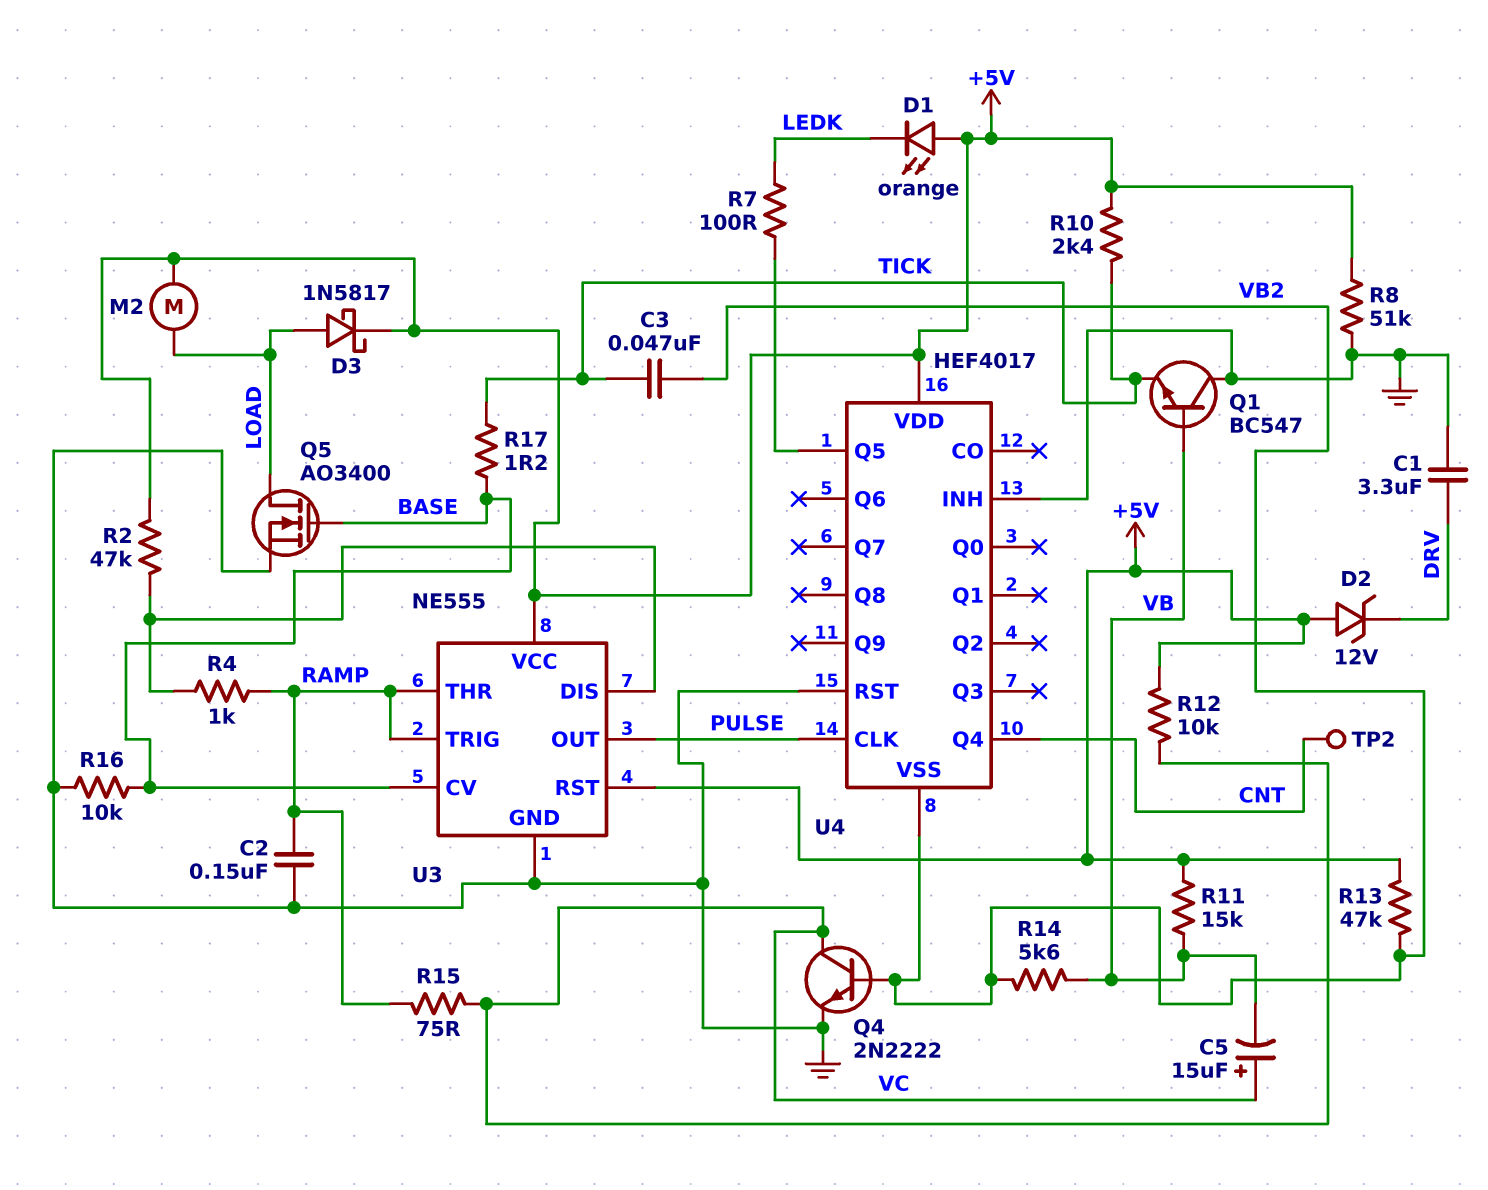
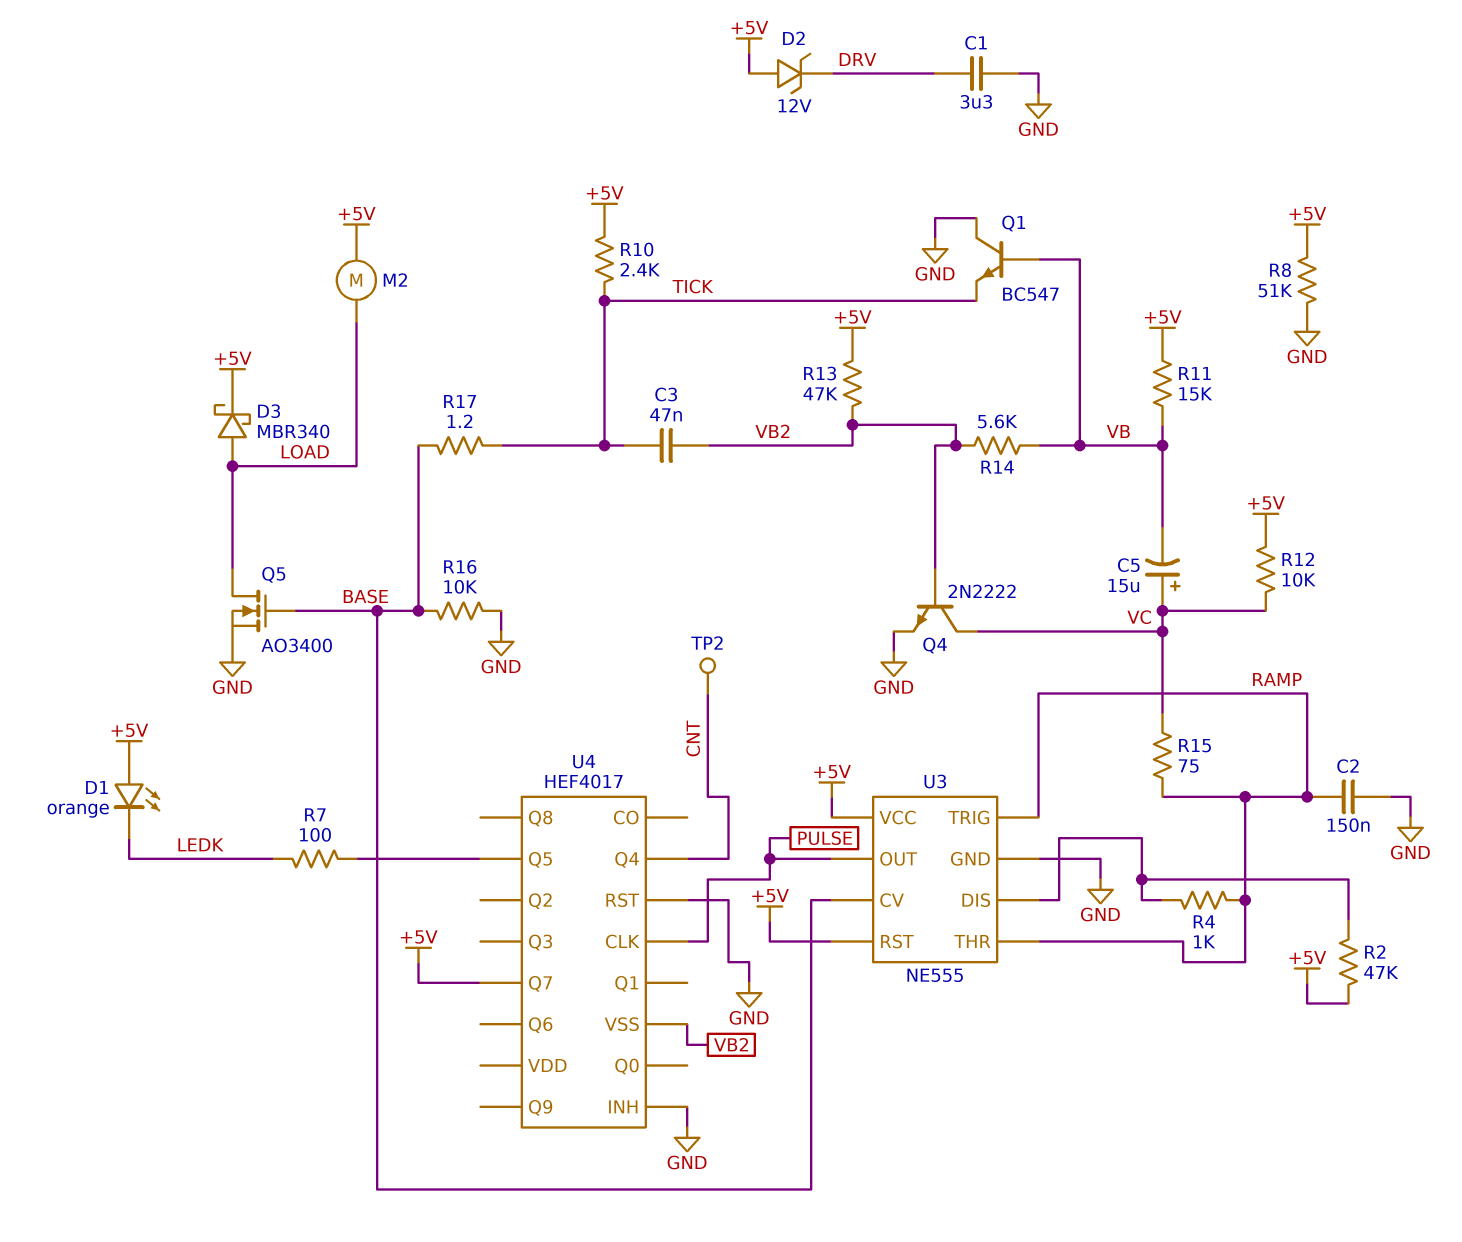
D3: schottky 1N5817 (A LOAD, K +5V) -> schottky MBR340 (A LOAD, K +5V)
U4 pin Q7: none -> +5V
U4 pin VDD: +5V -> none

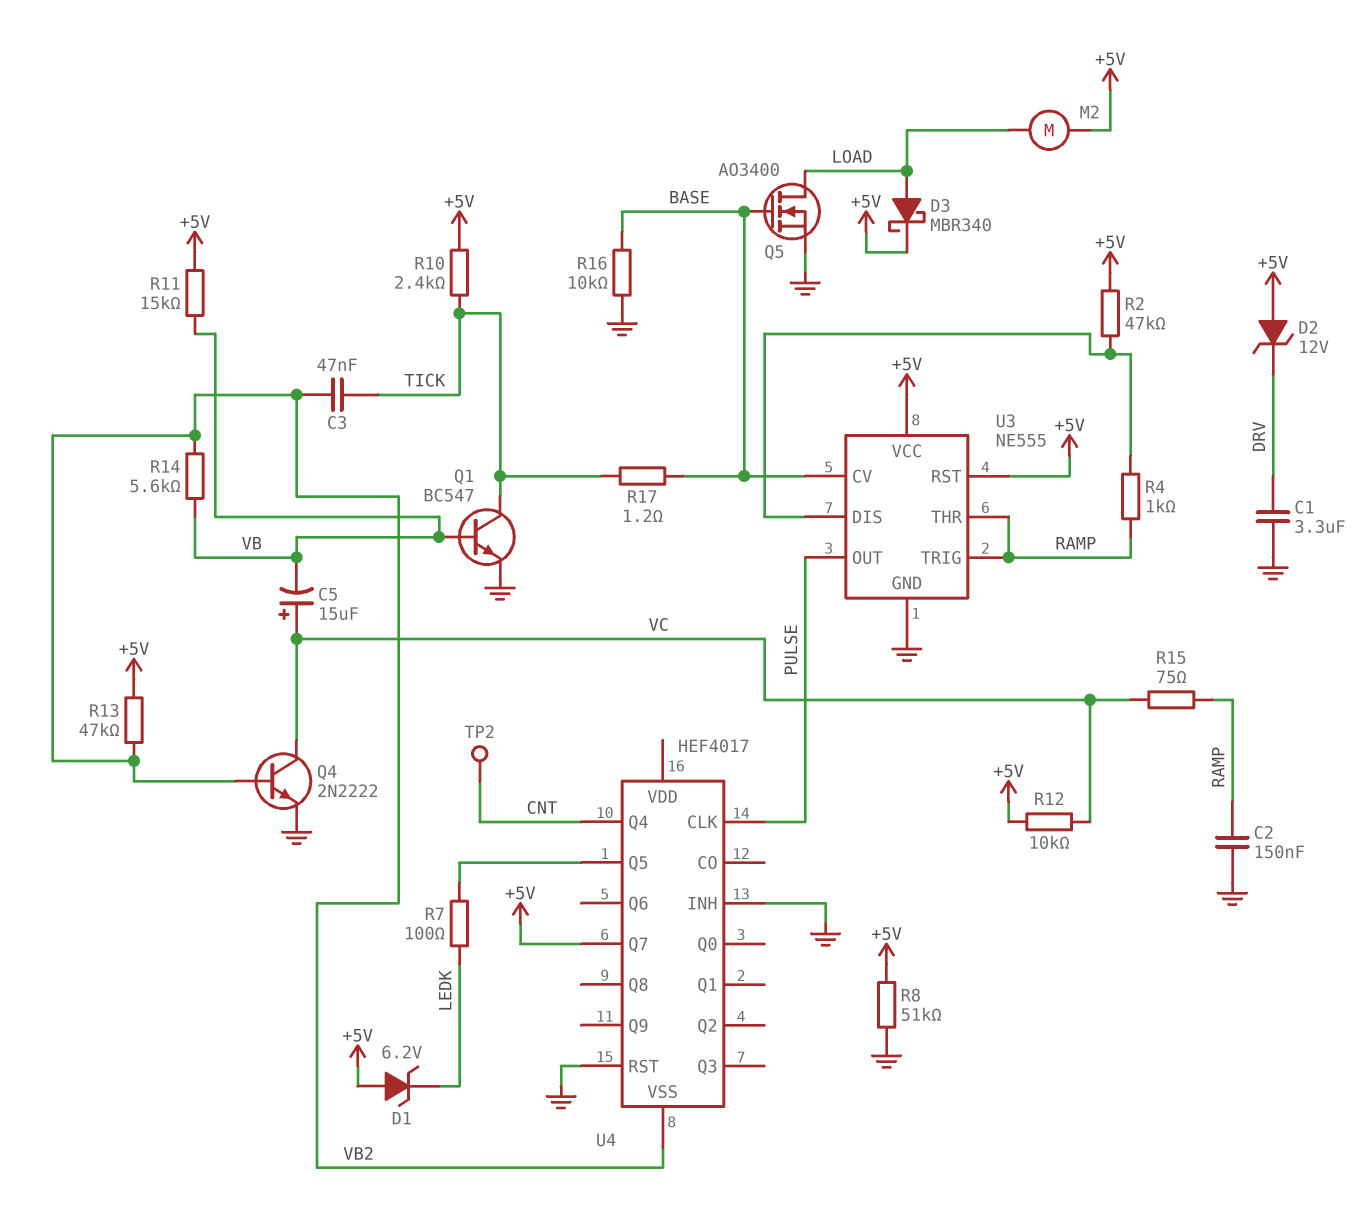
D1: LED orange (A +5V, K LEDK) -> zener 6.2V (A +5V, K LEDK)
Q1: NPN BC547 (B VB, C GND, E TICK) -> NPN BC547 (B VB, C TICK, E GND)

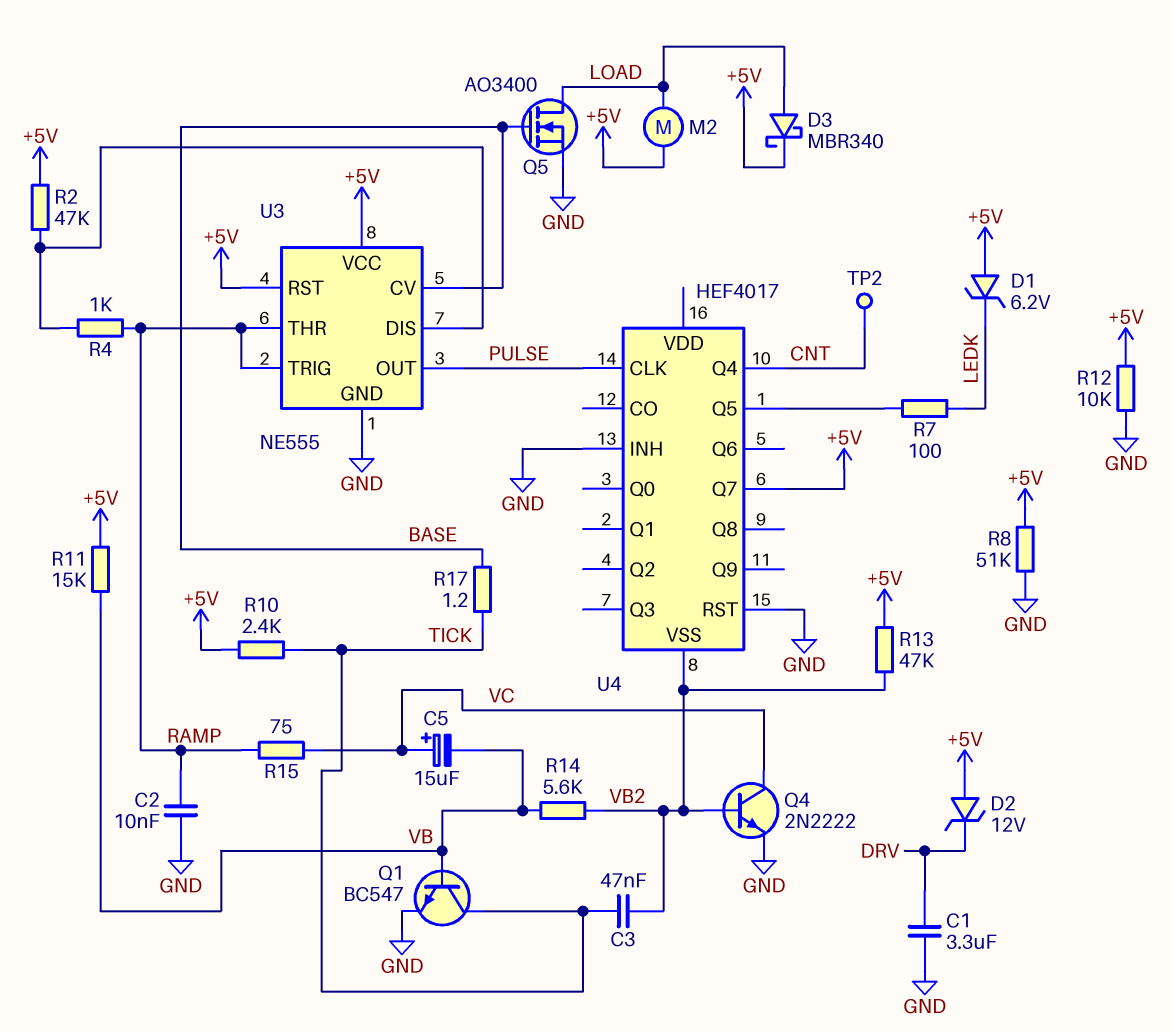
C2: 150nF (GND, RAMP) -> 10nF (GND, RAMP)
R12: 10k (+5V, VC) -> 10k (+5V, GND)
R16: 10k (BASE, GND) -> none

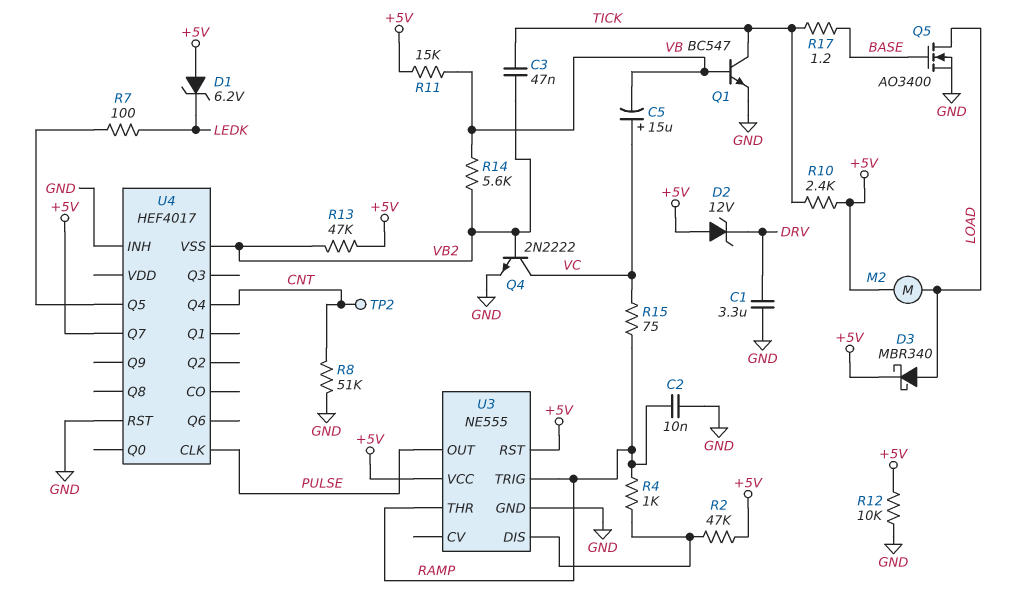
R8: 51k (+5V, GND) -> 51k (CNT, GND)
U3 pin CV: BASE -> none

